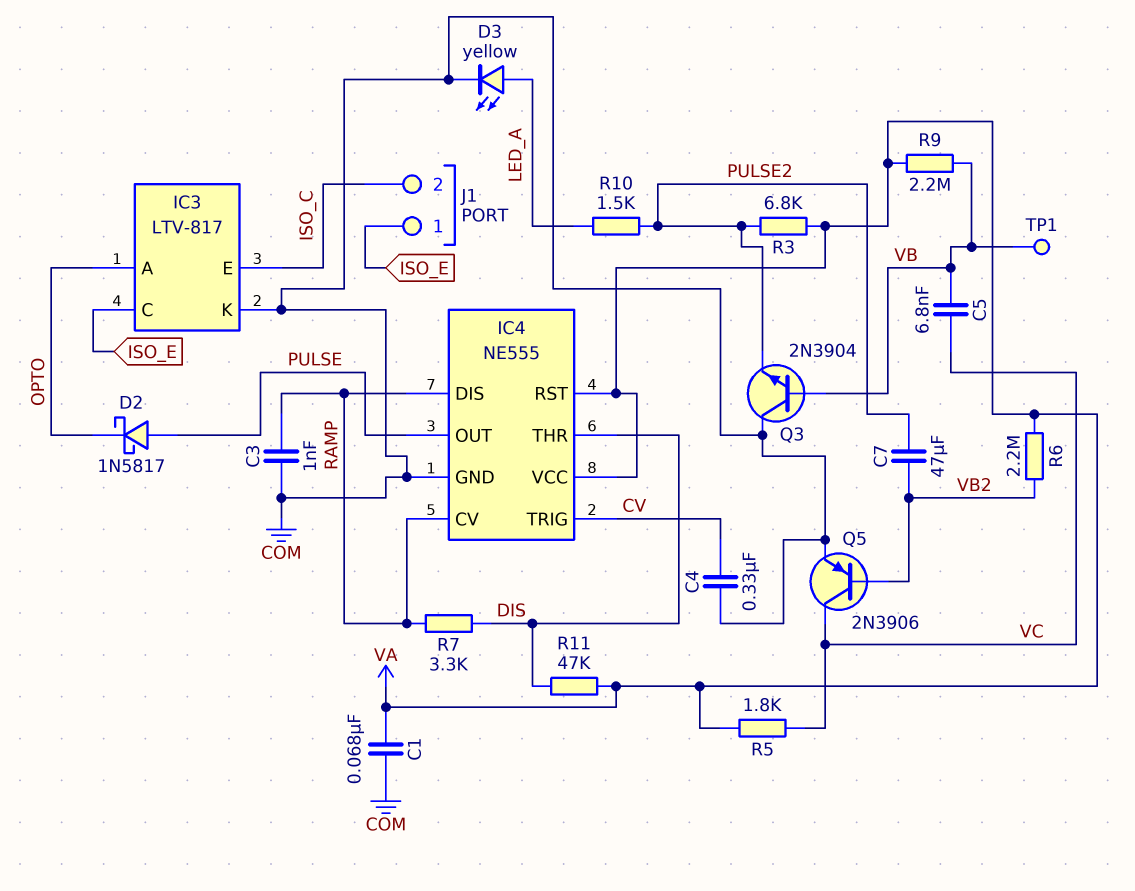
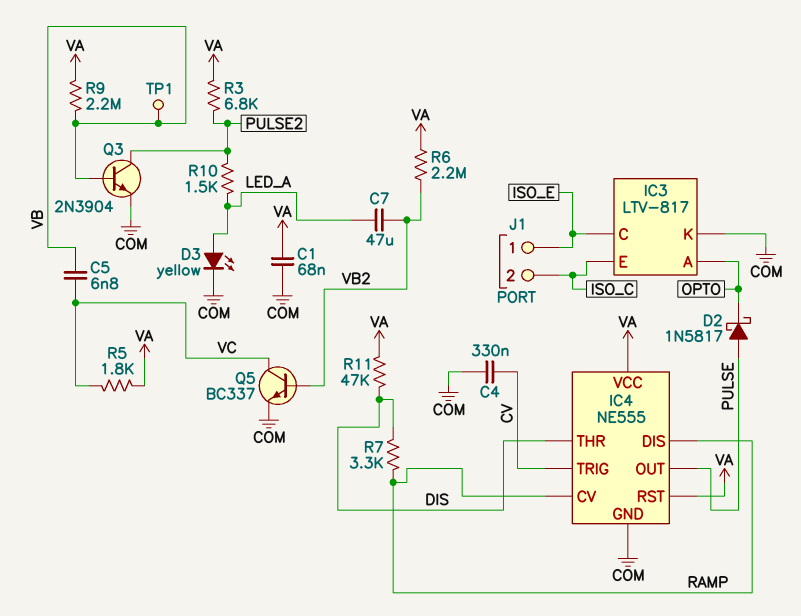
C3: 1nF (COM, RAMP) -> none
C7: 47uF (PULSE2, VB2) -> 47uF (LED_A, VB2)
Q3: NPN 2N3904 (B VB, C COM, E PULSE2) -> NPN 2N3904 (B VB, C PULSE2, E COM)
Q5: PNP 2N3906 (B VB2, C VC, E COM) -> NPN BC337 (B VB2, C VC, E COM)

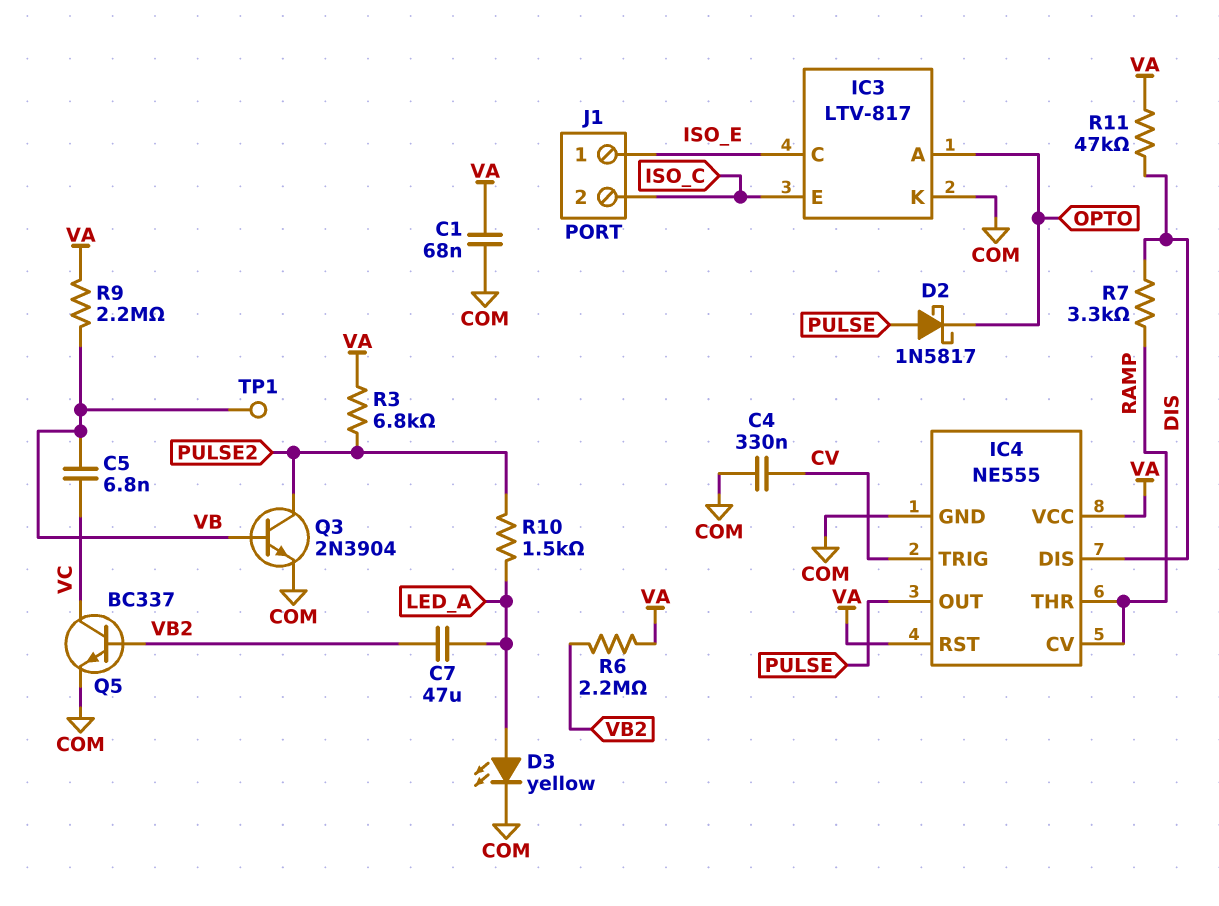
IC4 pin DIS: RAMP -> DIS
IC4 pin THR: DIS -> RAMP
R5: 1.8k (VA, VC) -> none

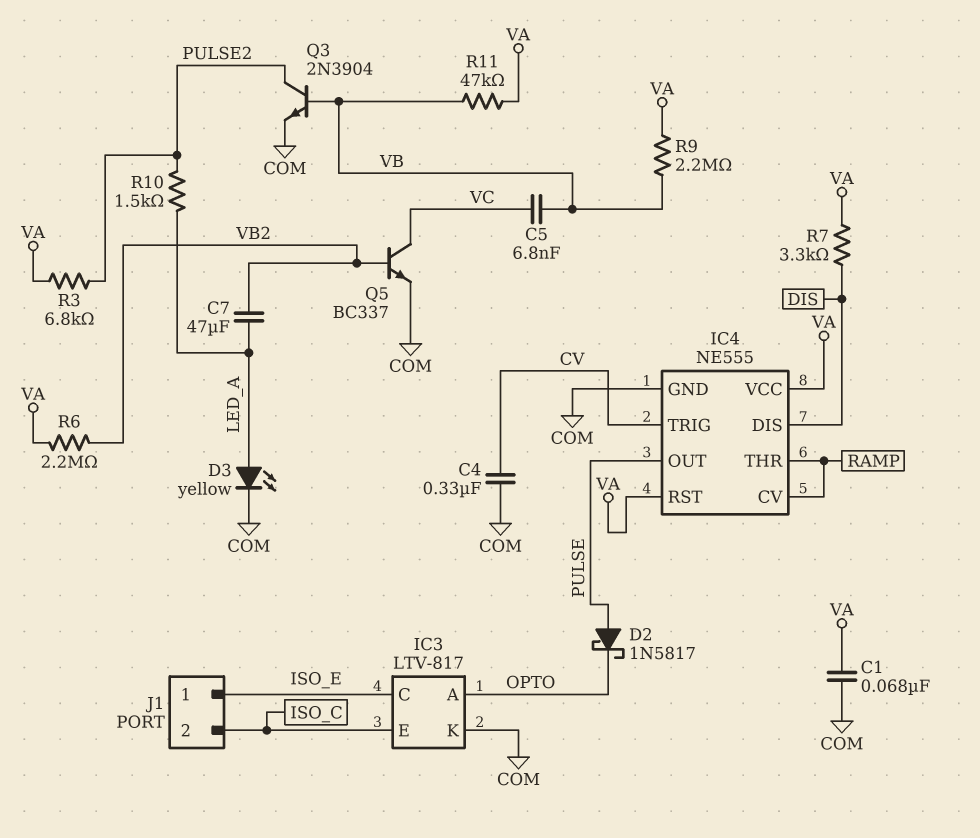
R7: 3.3k (DIS, RAMP) -> 3.3k (DIS, VA)
R11: 47k (DIS, VA) -> 47k (VA, VB)
TP1: test point (VB) -> none

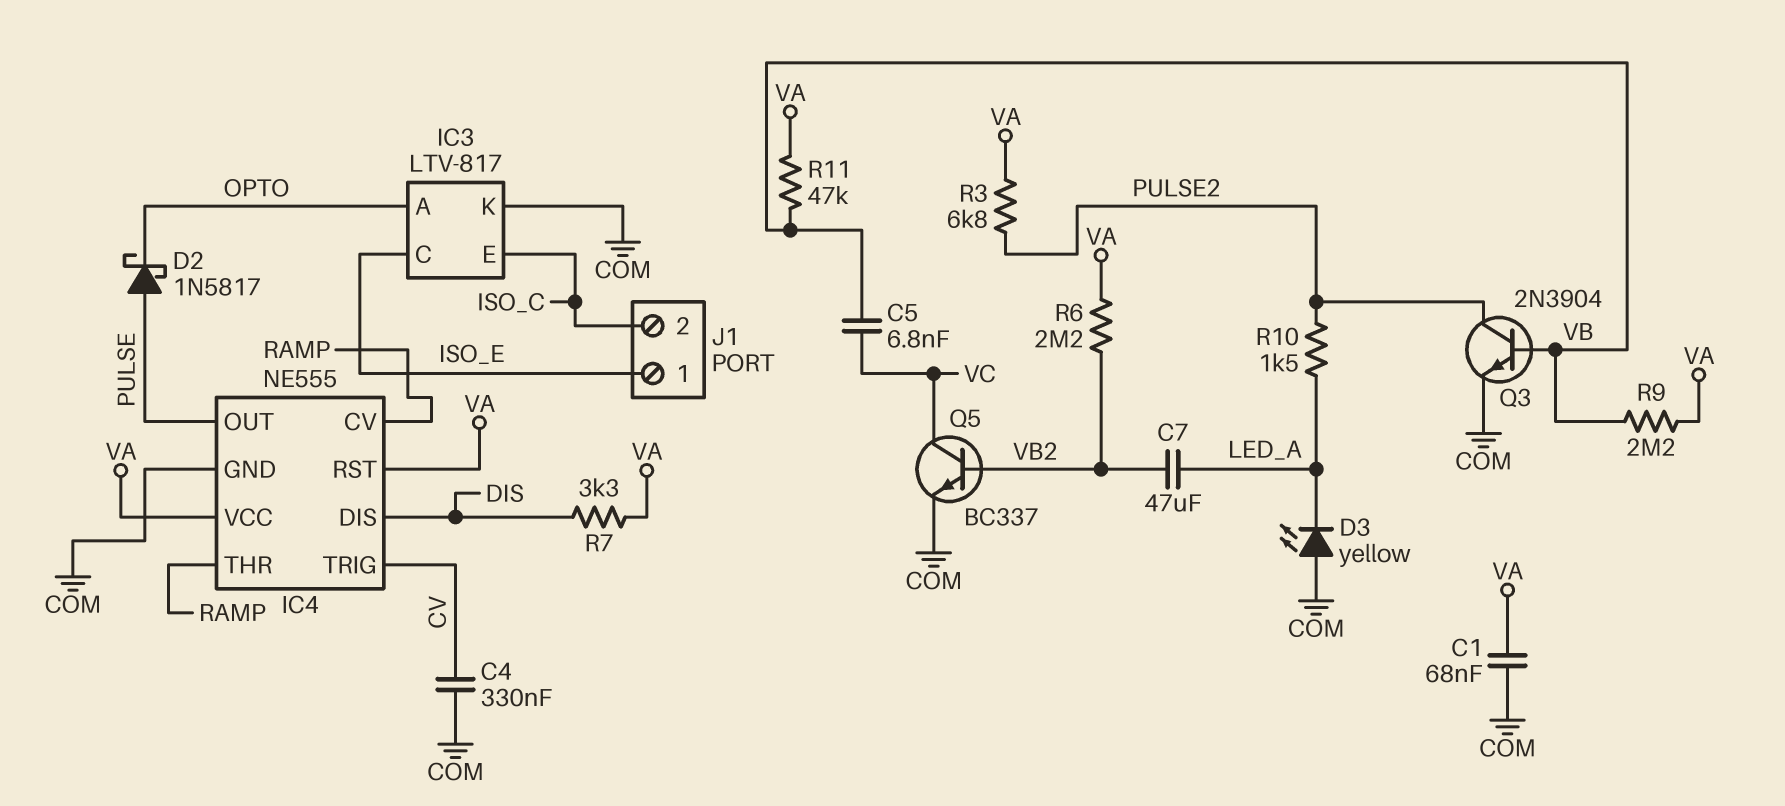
D3: LED yellow (A LED_A, K COM) -> LED yellow (A COM, K LED_A)

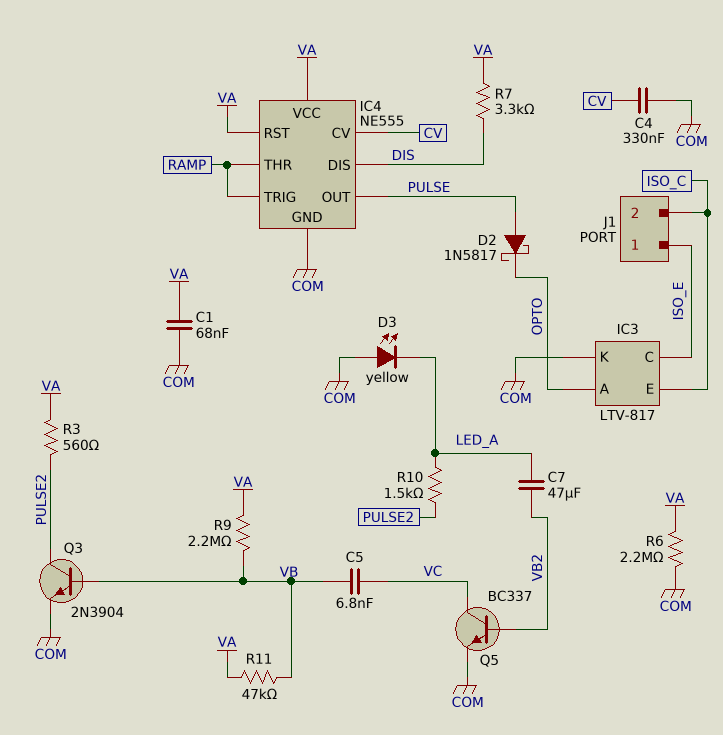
IC4 pin CV: RAMP -> CV
IC4 pin TRIG: CV -> RAMP
R3: 6.8k (PULSE2, VA) -> 560 (PULSE2, VA)
R6: 2.2M (VA, VB2) -> 2.2M (COM, VA)

